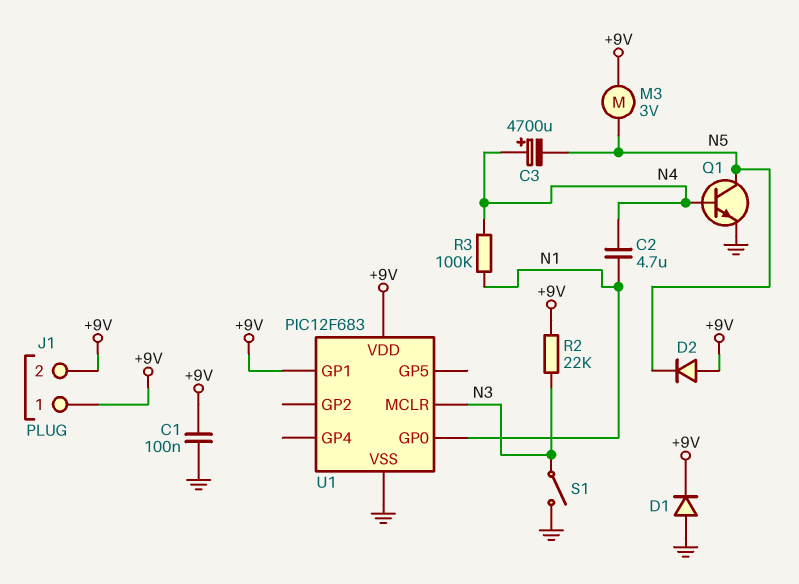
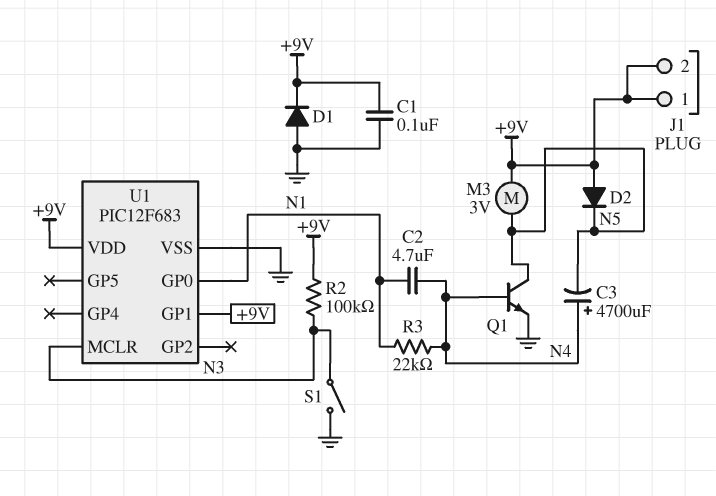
R2: 22k (+9V, N3) -> 100k (+9V, N3)
R3: 100k (N1, N4) -> 22k (N1, N4)

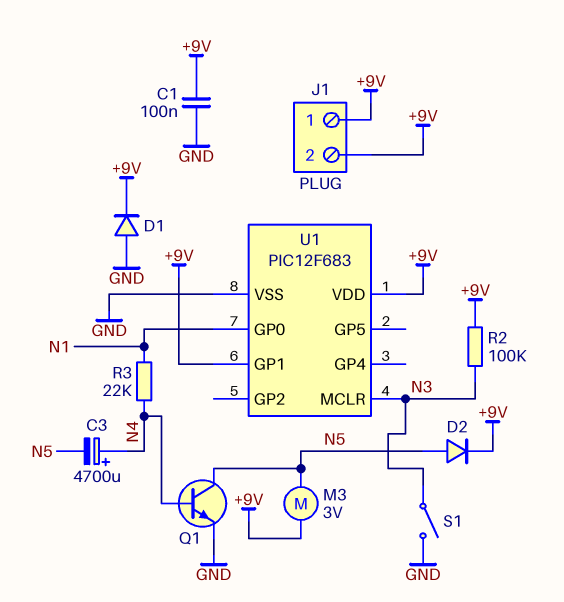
C2: 4.7uF (N1, N4) -> none
D2: diode (A +9V, K N5) -> diode (A N5, K +9V)

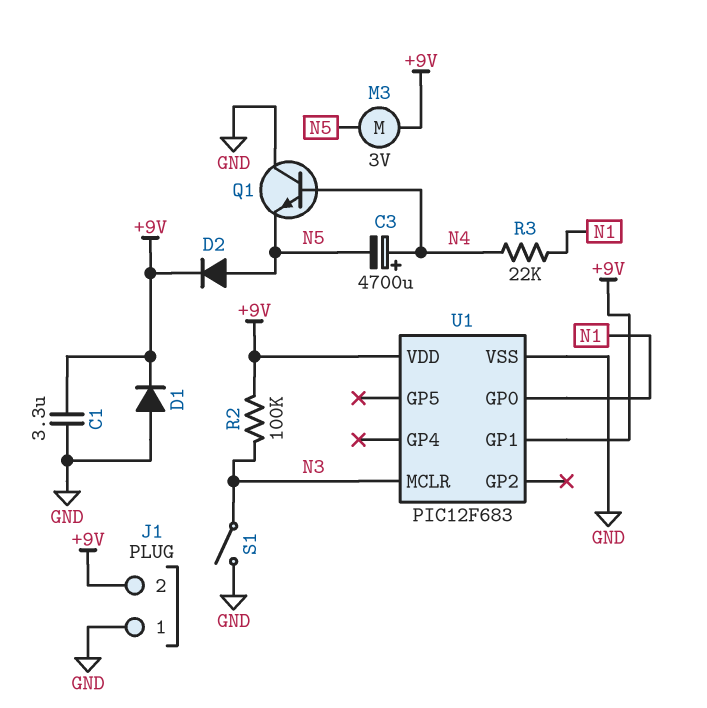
C1: 100nF (+9V, GND) -> 3.3uF (+9V, GND)
J1 pin 1: +9V -> GND
Q1: NPN (B N4, C N5, E GND) -> NPN (B N4, C GND, E N5)

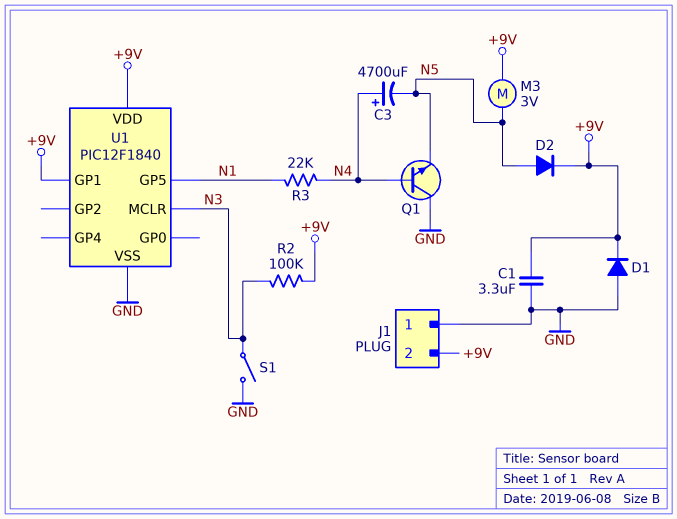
U1: PIC12F683 -> PIC12F1840
U1 pin GP0: N1 -> none
U1 pin GP5: none -> N1

